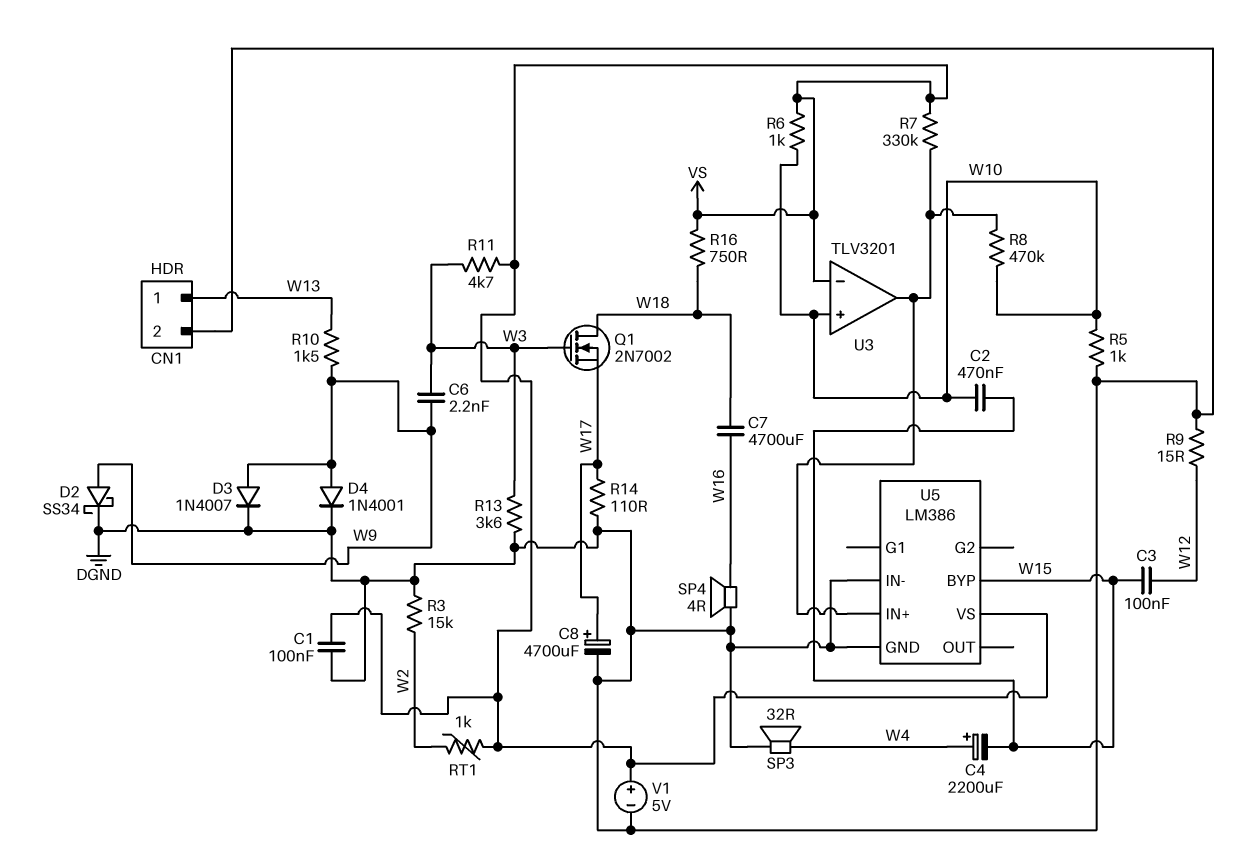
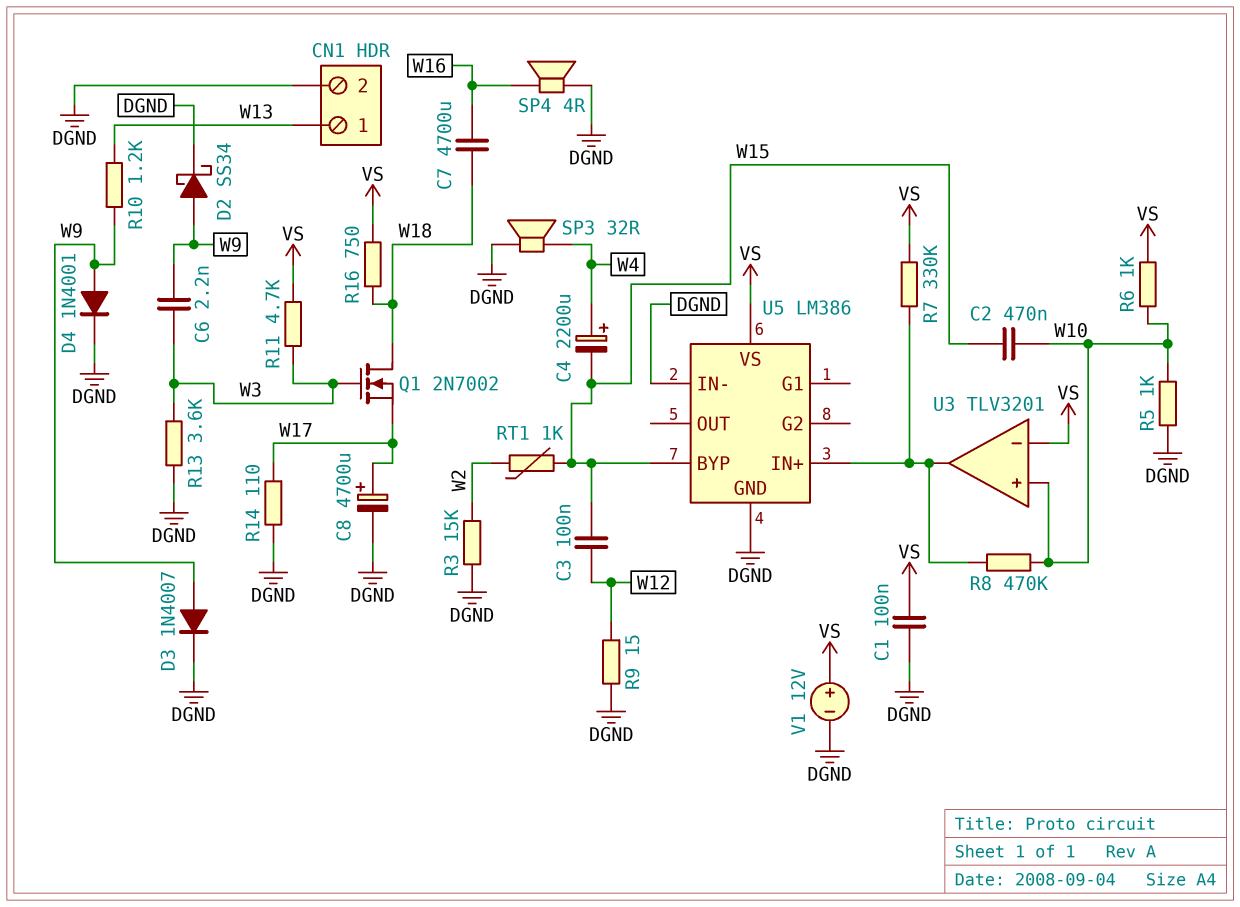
R10: 1.5k (W9, W13) -> 1.2k (W9, W13)
RT1: 1k (VS, W2) -> 1k (W2, W15)
V1: 5V (plus VS, minus DGND) -> 12V (plus VS, minus DGND)

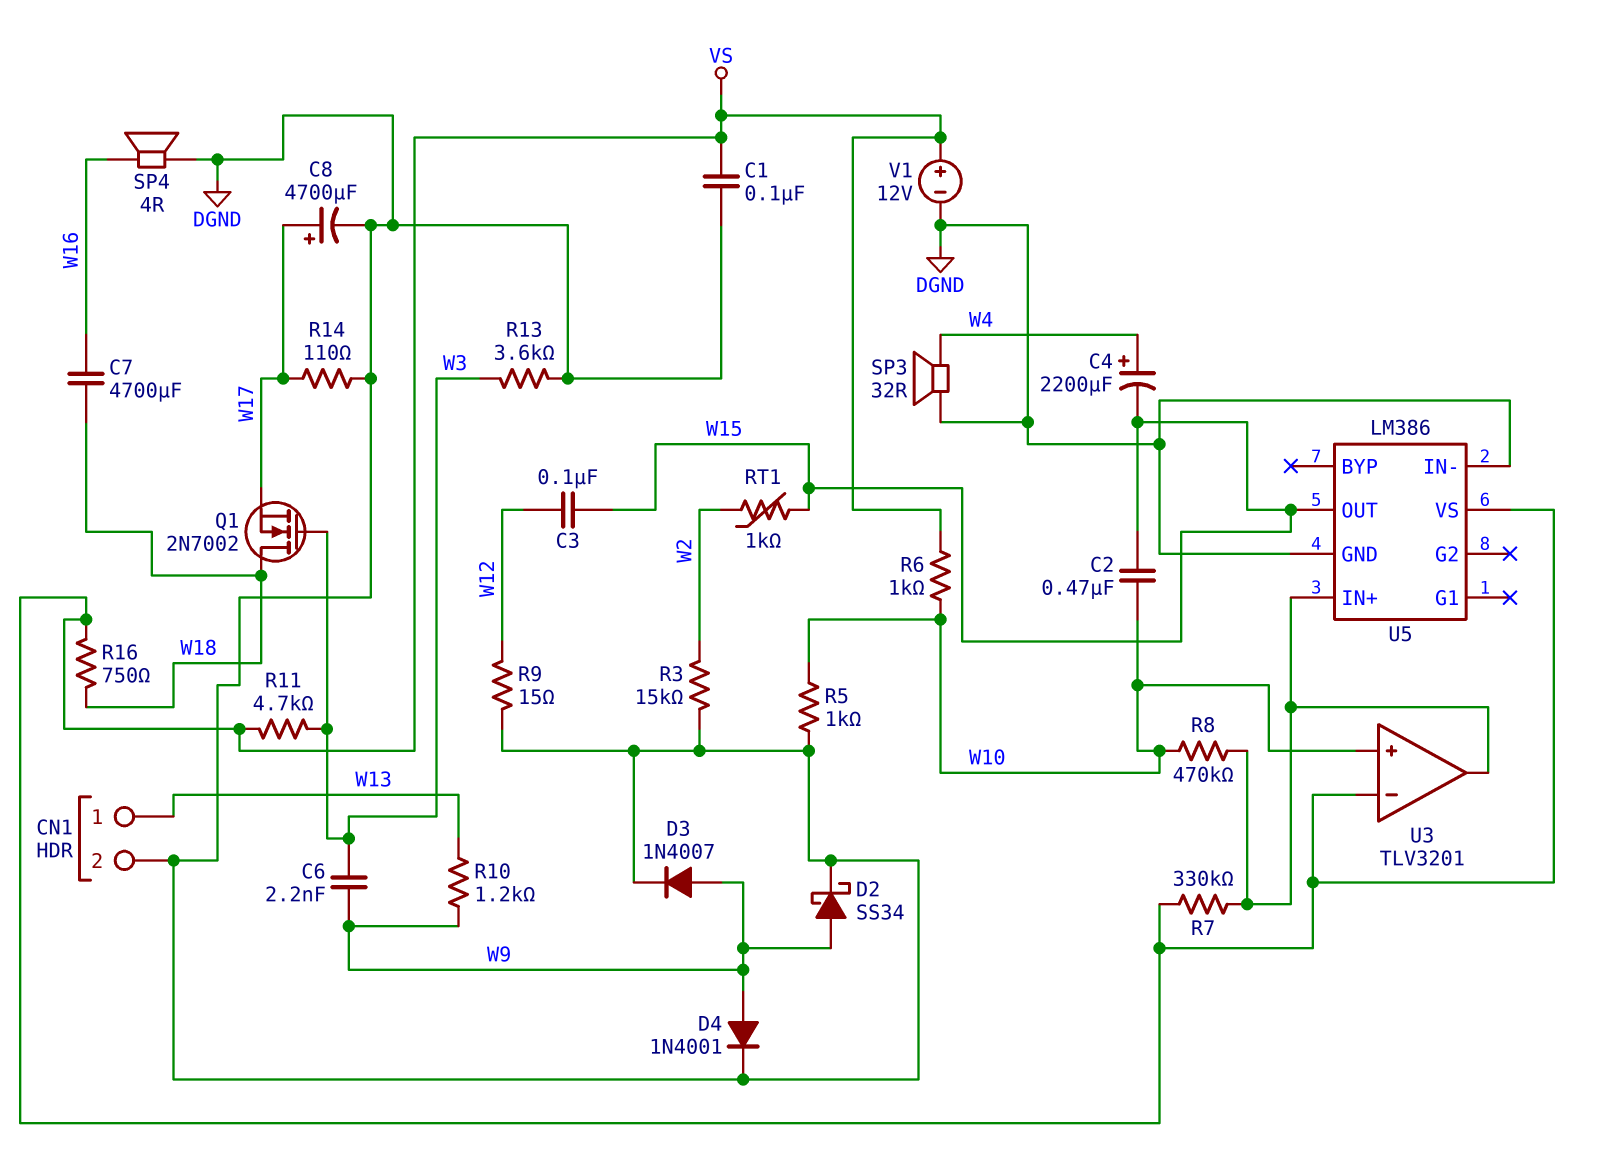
U5 pin BYP: W15 -> none
U5 pin OUT: none -> W15

